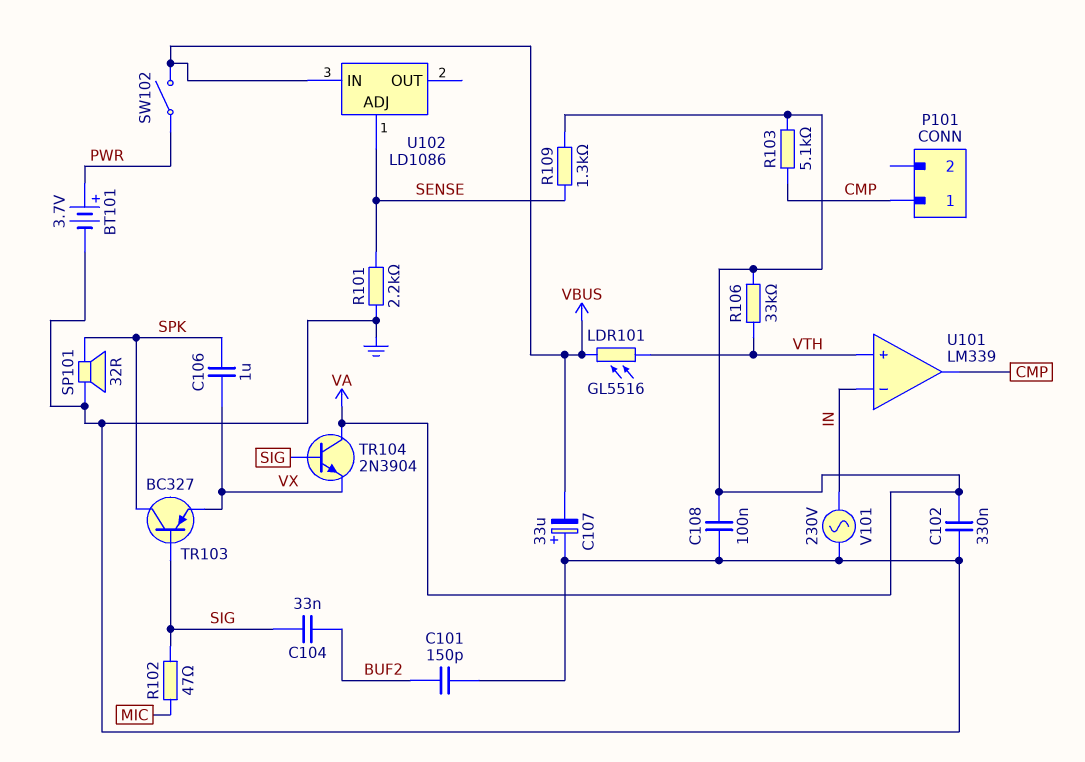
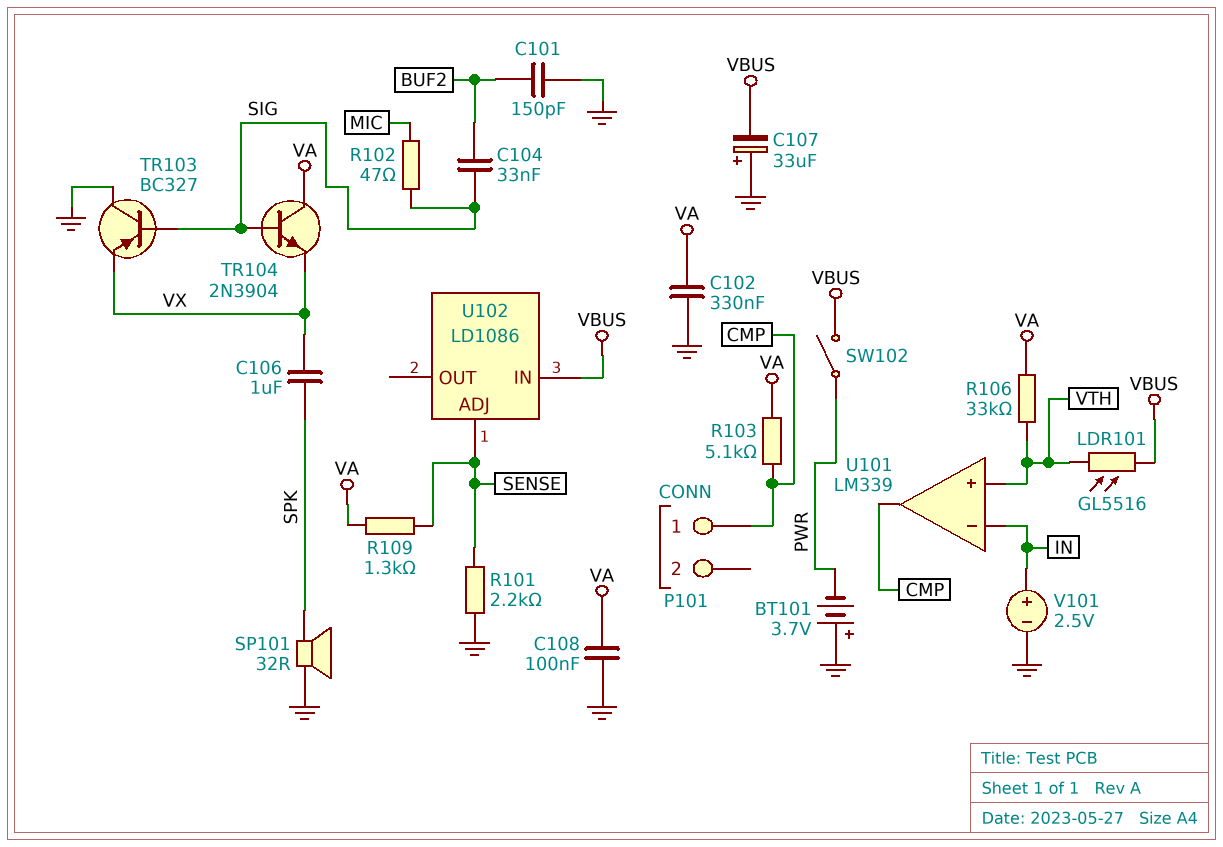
BT101: 3.7V (plus PWR, minus GND) -> 3.7V (plus GND, minus PWR)
TR103: PNP BC327 (B SIG, C SPK, E VX) -> PNP BC327 (B SIG, C GND, E VX)
V101: AC 230V (GND, IN) -> 2.5V (plus IN, minus GND)

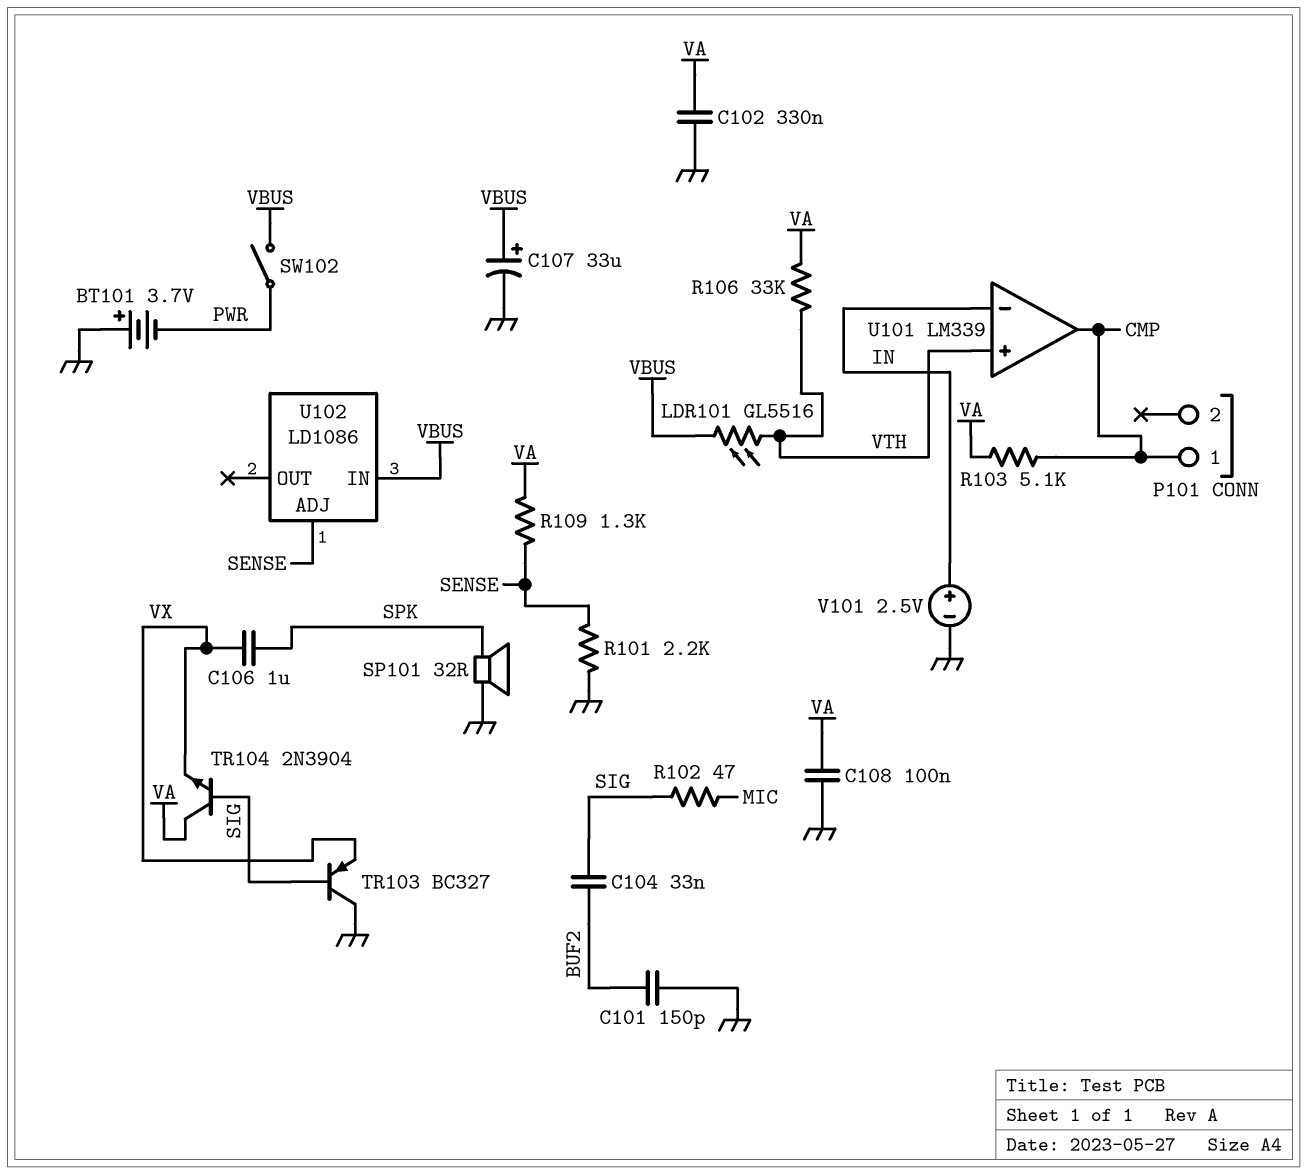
C107: 33uF (plus GND, minus VBUS) -> 33uF (plus VBUS, minus GND)

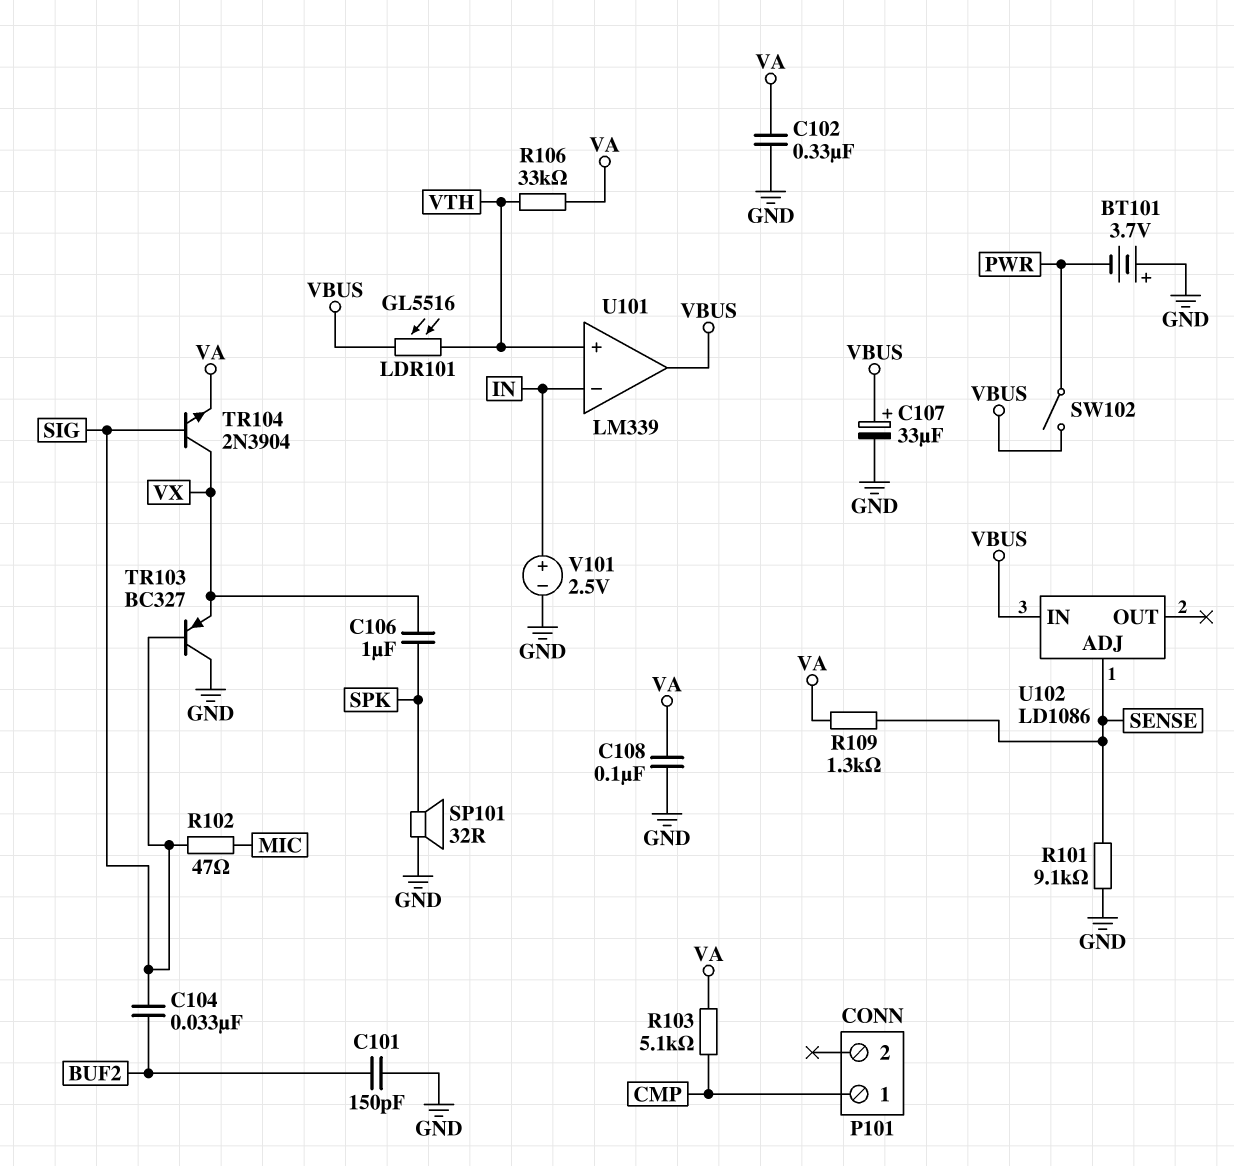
R101: 2.2k (GND, SENSE) -> 9.1k (GND, SENSE)
TR104: NPN 2N3904 (B SIG, C VA, E VX) -> NPN 2N3904 (B SIG, C VX, E VA)
U101 pin out: CMP -> VBUS

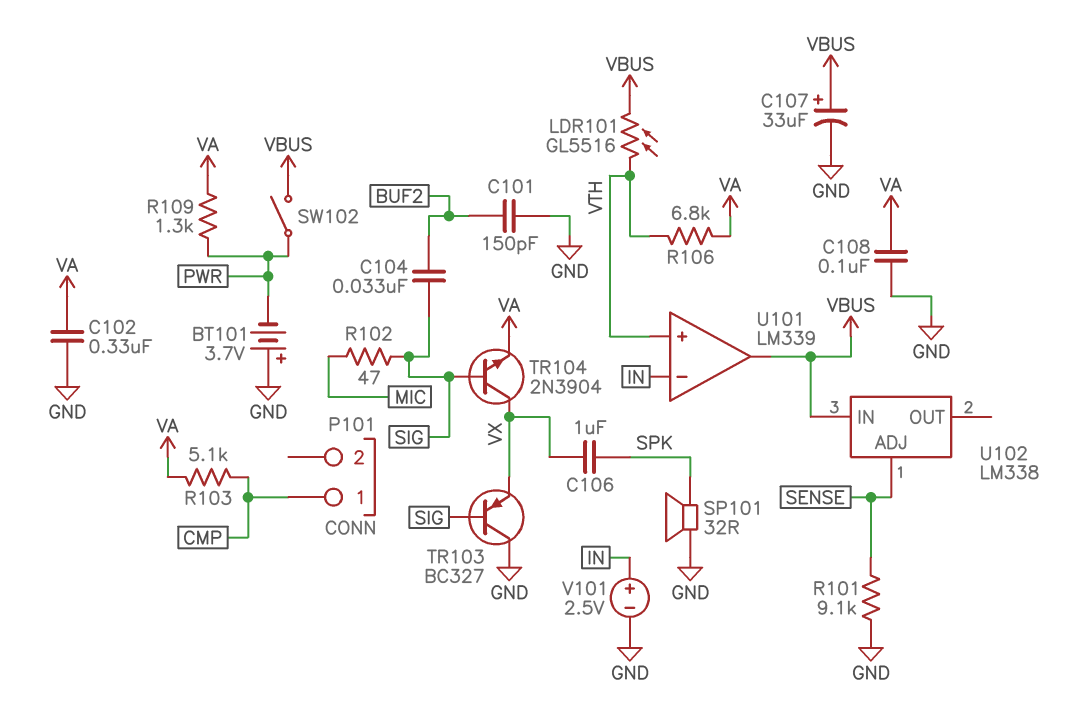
R106: 33k (VA, VTH) -> 6.8k (VA, VTH)
R109: 1.3k (SENSE, VA) -> 1.3k (PWR, VA)
U102: LD1086 -> LM338

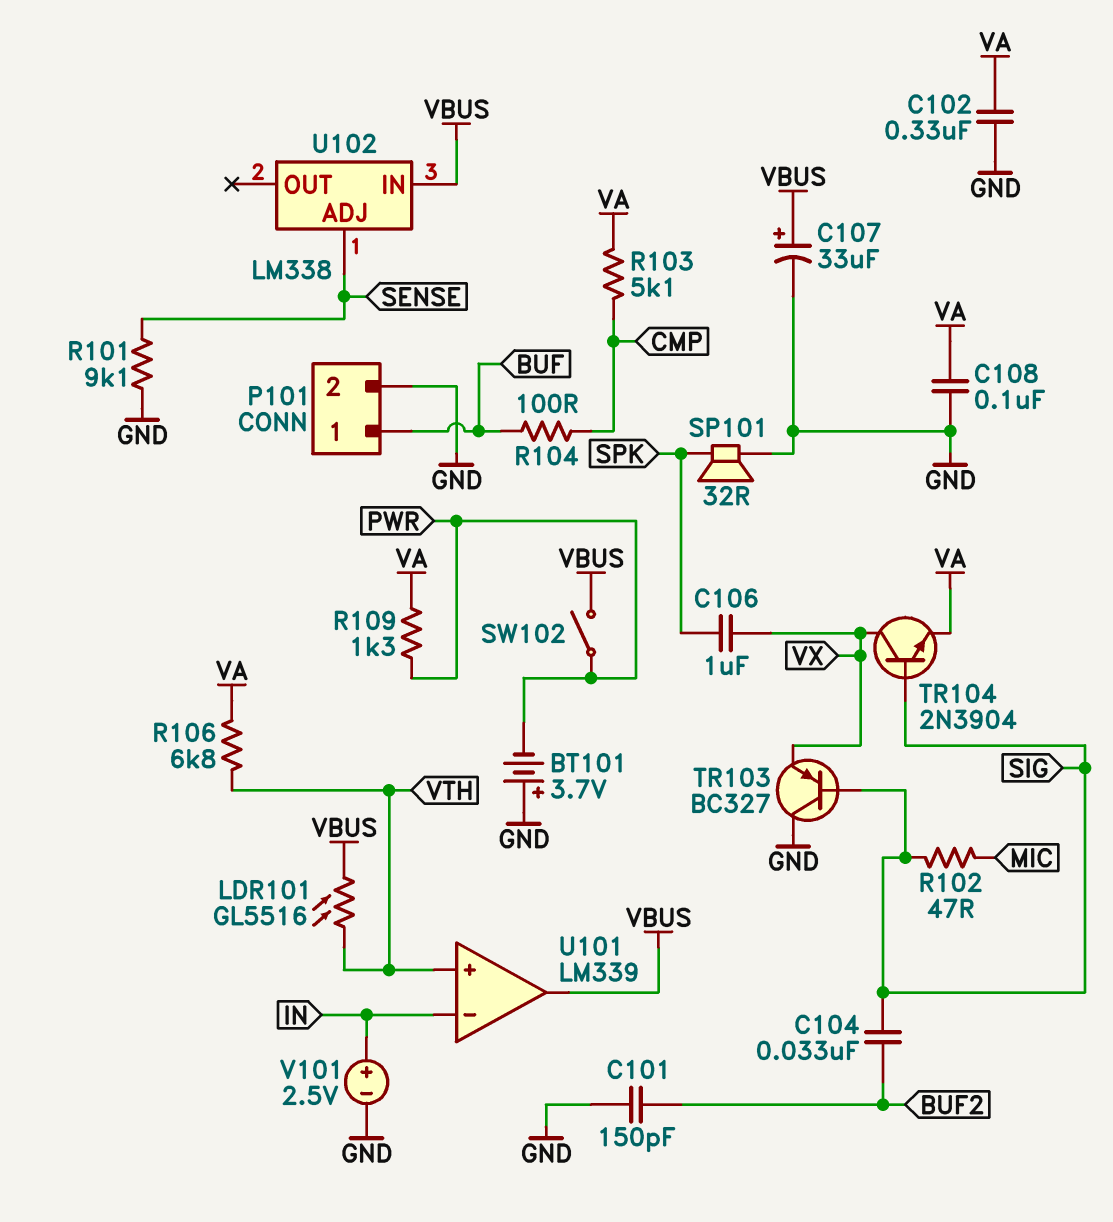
P101 pin 1: CMP -> BUF
P101 pin 2: none -> GND
R104: none -> 100 (BUF, CMP)

